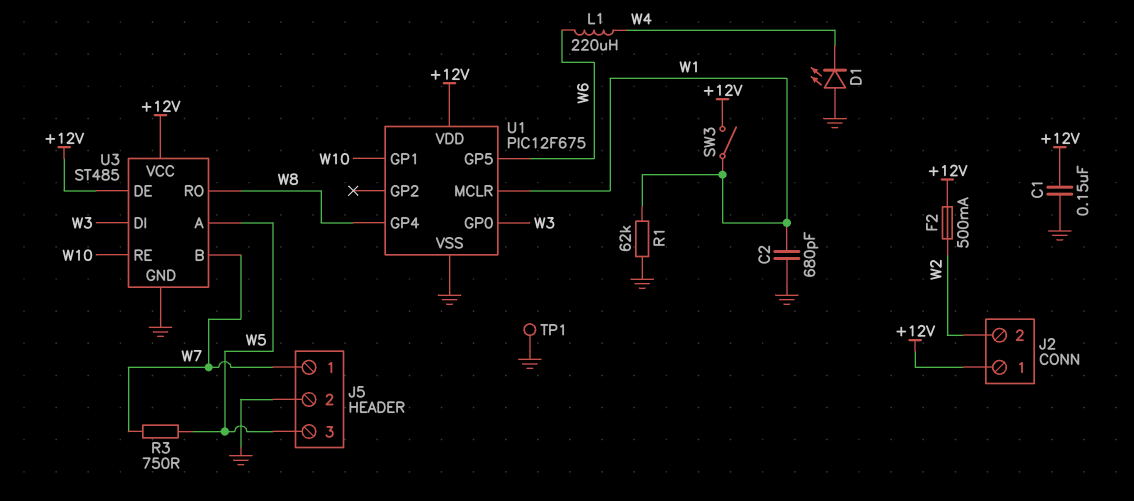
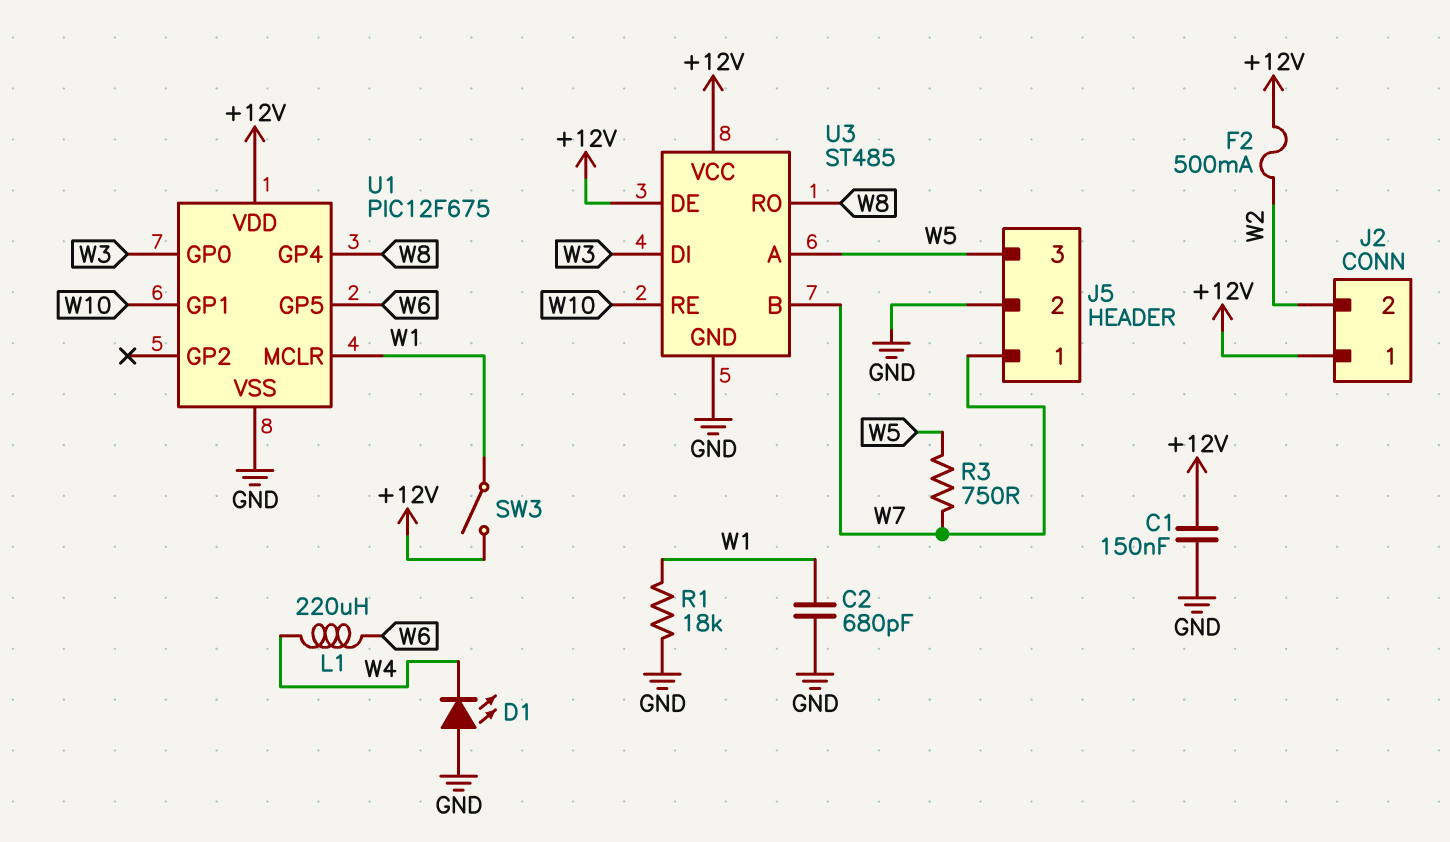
R1: 62k (GND, W1) -> 18k (GND, W1)
TP1: test point (GND) -> none

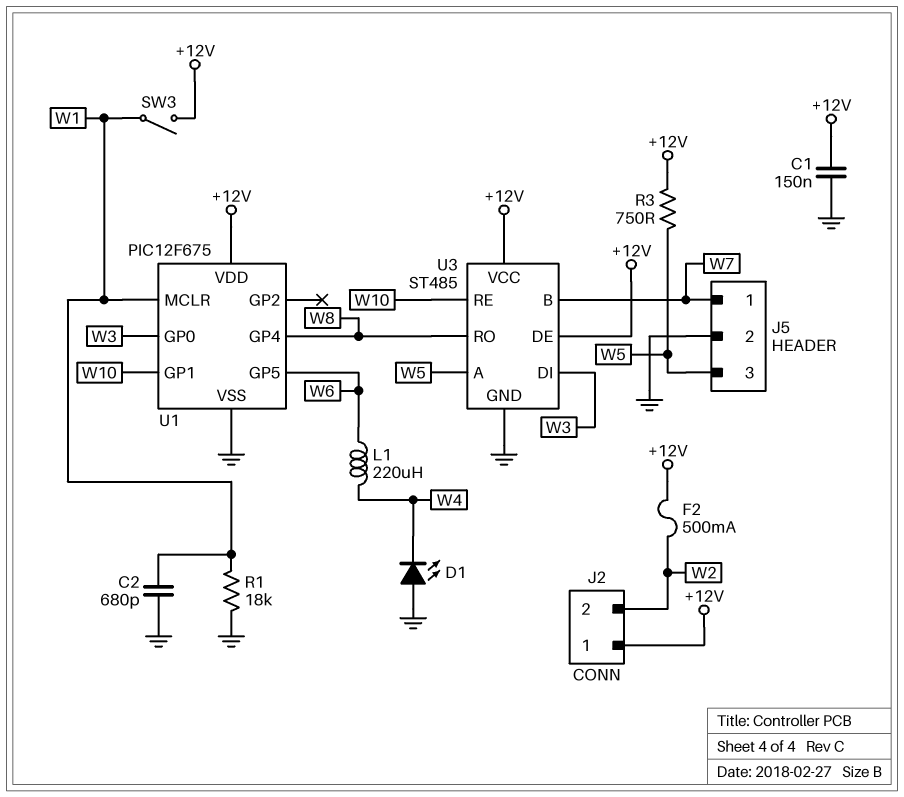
R3: 750 (W5, W7) -> 750 (+12V, W5)

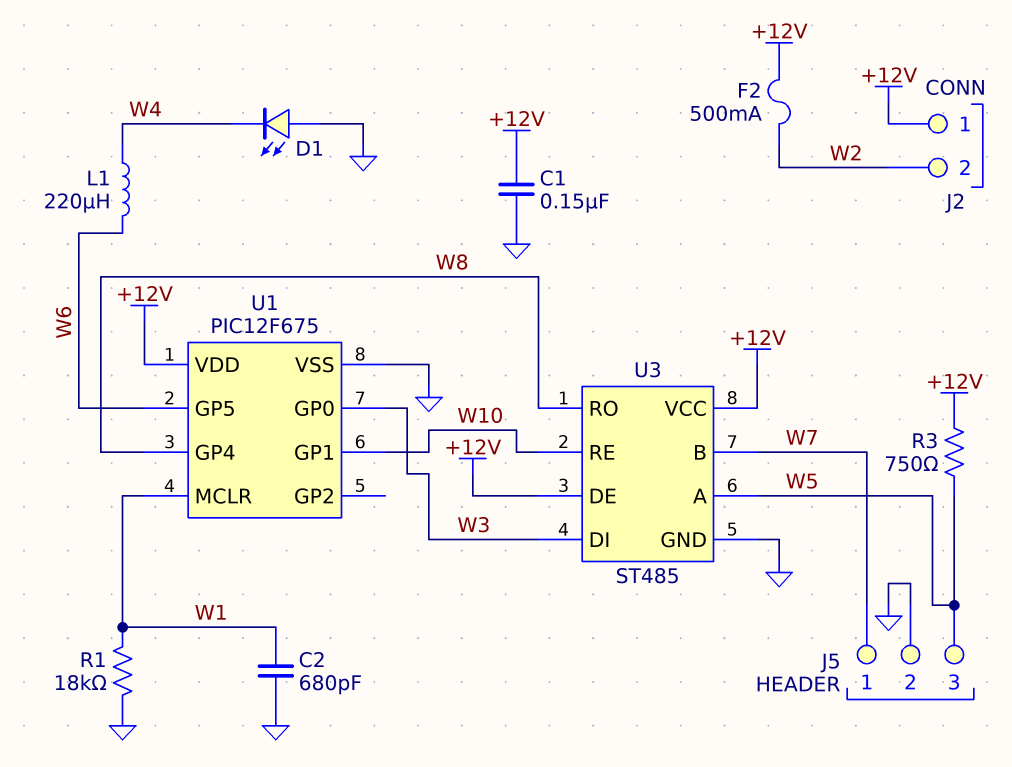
SW3: switch (+12V, W1) -> none

